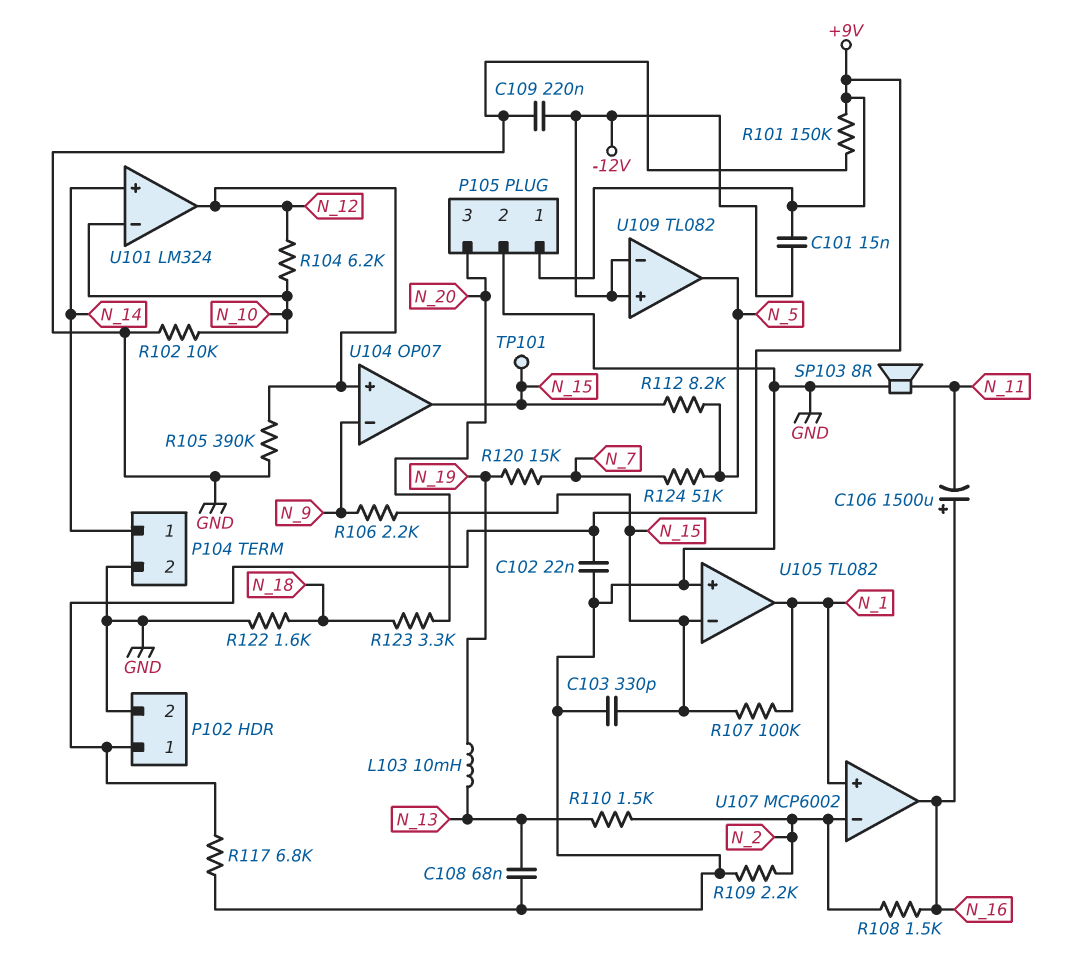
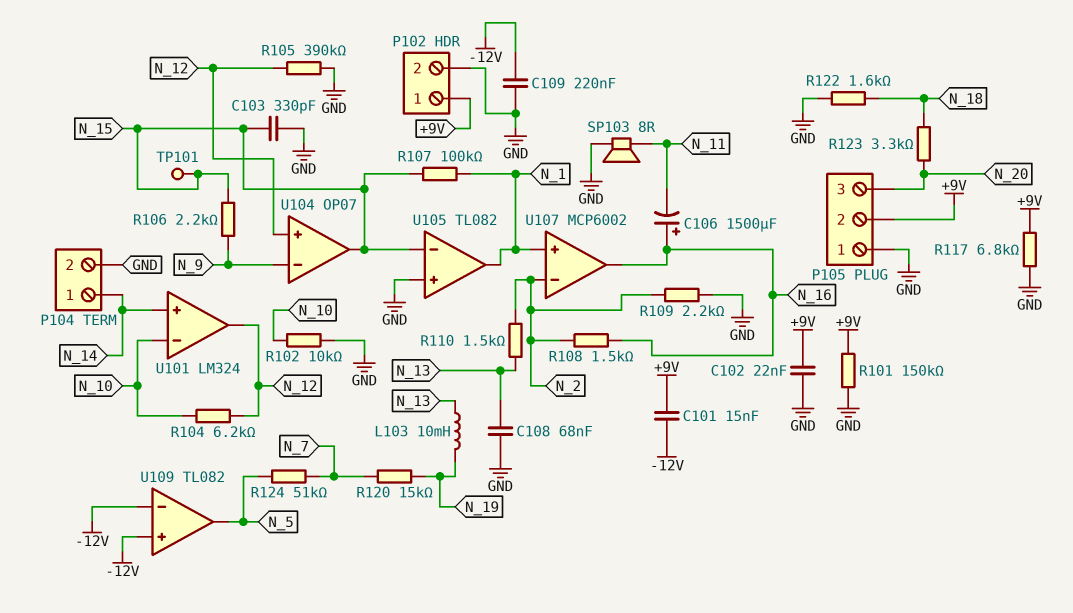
P105 pin 1: +9V -> GND
P105 pin 2: GND -> +9V
R112: 8.2k (N_5, N_15) -> none

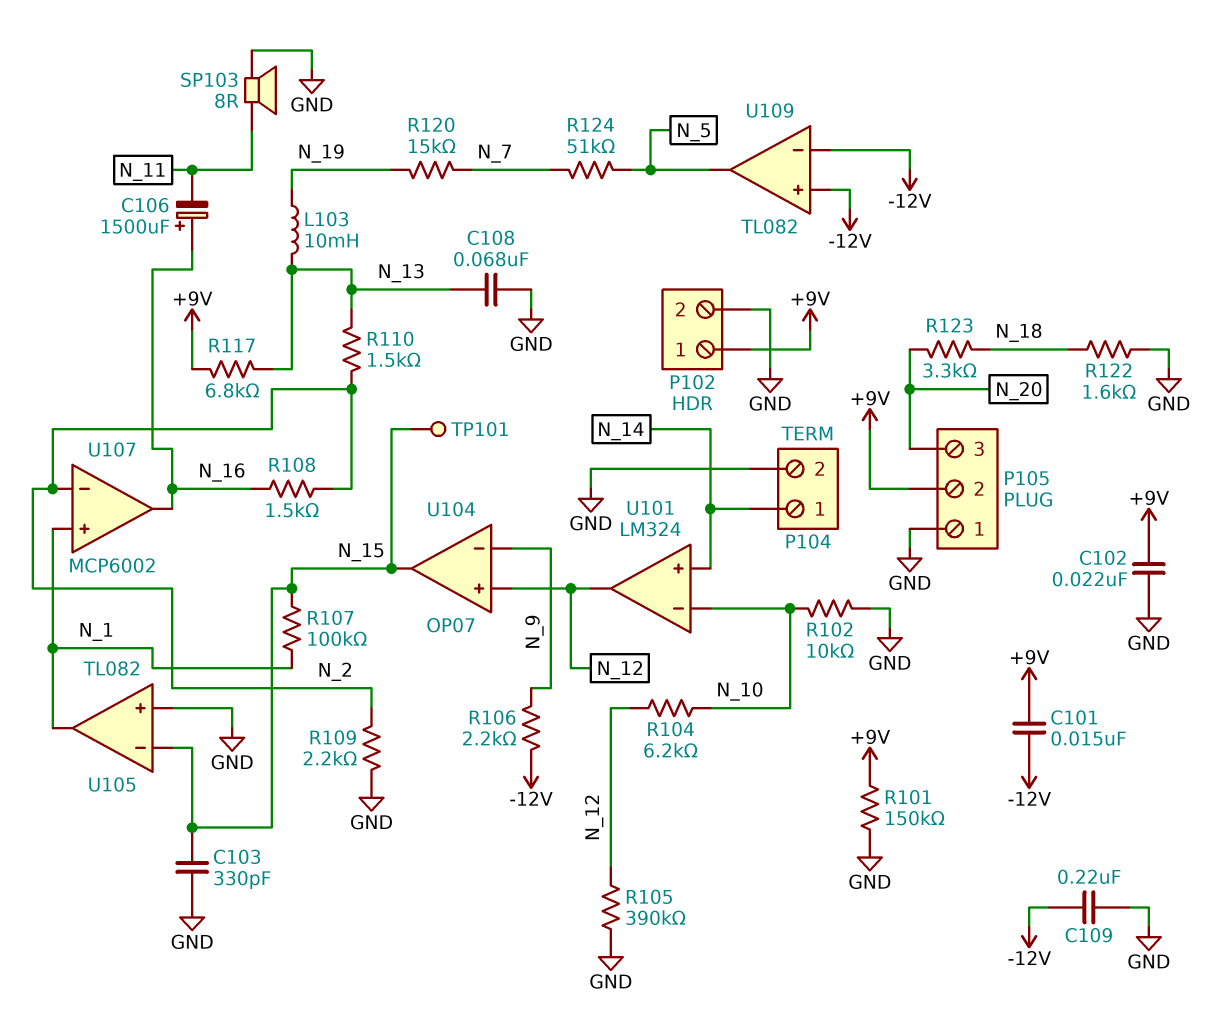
R106: 2.2k (N_9, N_15) -> 2.2k (-12V, N_9)
R117: 6.8k (+9V, GND) -> 6.8k (+9V, N_13)

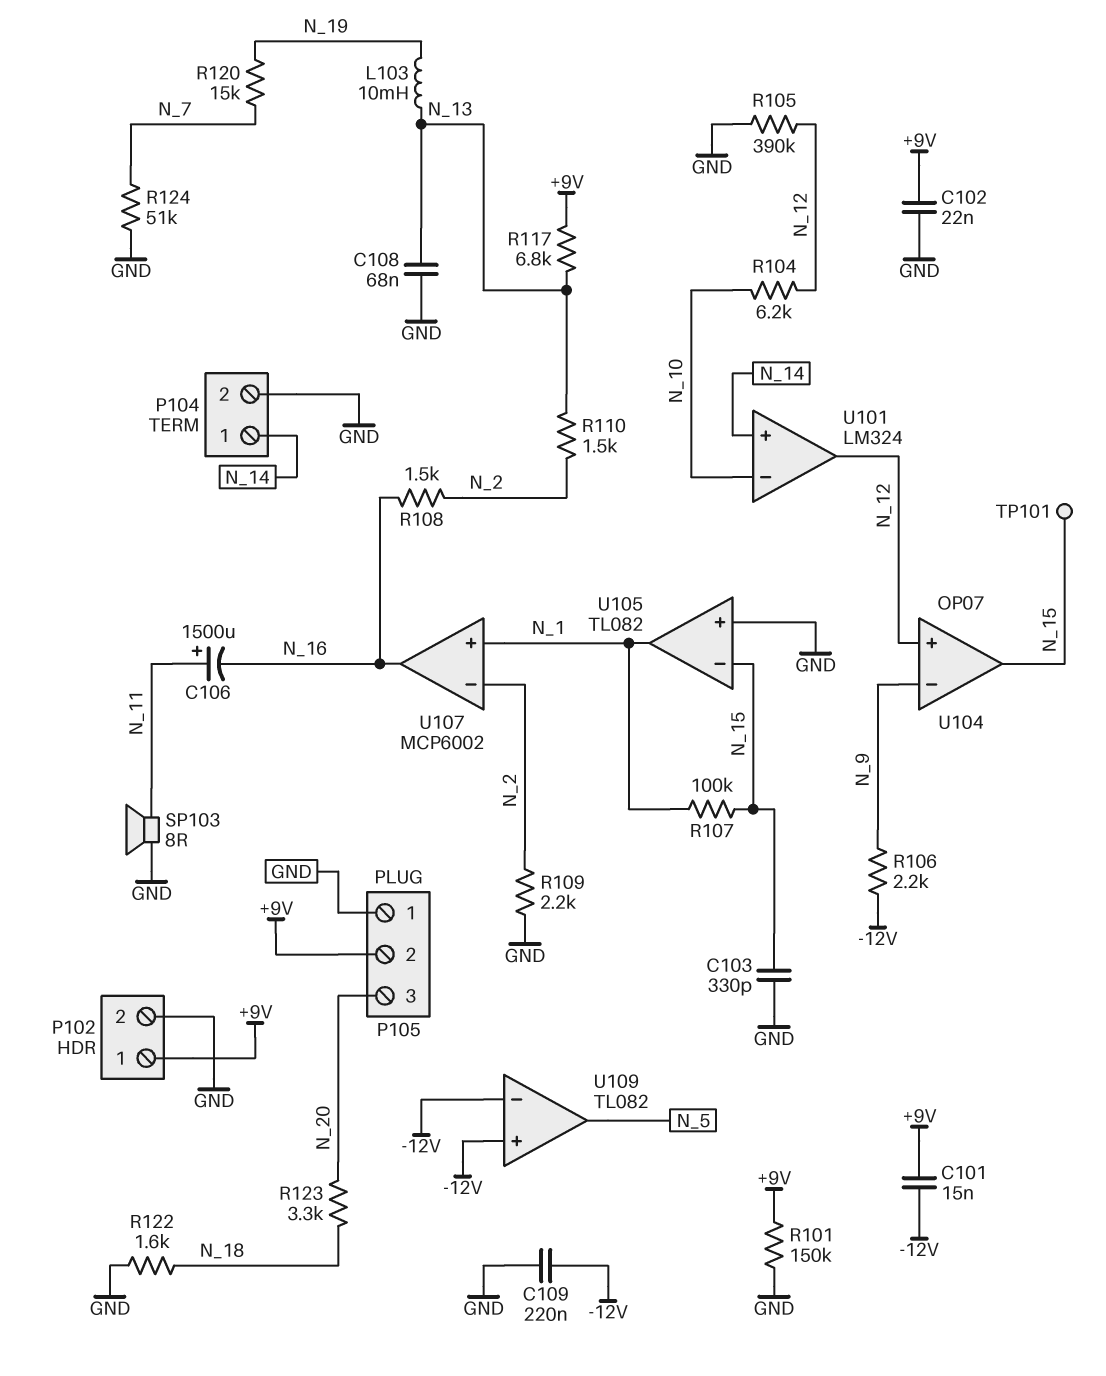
C106: 1500uF (plus N_16, minus N_11) -> 1500uF (plus N_11, minus N_16)
R102: 10k (GND, N_10) -> none
R124: 51k (N_5, N_7) -> 51k (GND, N_7)

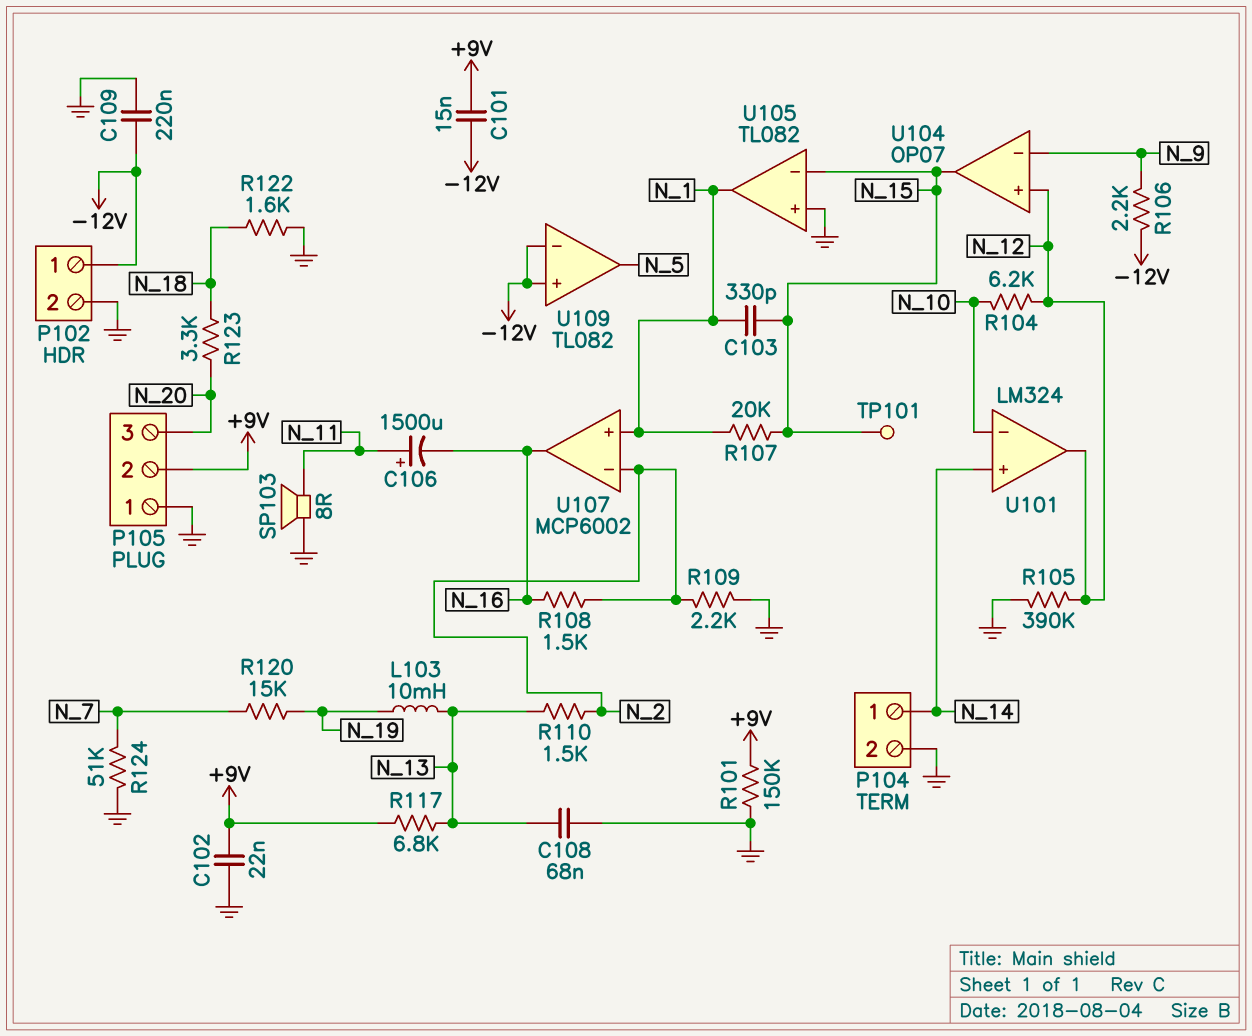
C103: 330pF (GND, N_15) -> 330pF (N_1, N_15)
P102 pin 1: +9V -> -12V
R107: 100k (N_1, N_15) -> 20k (N_1, N_15)

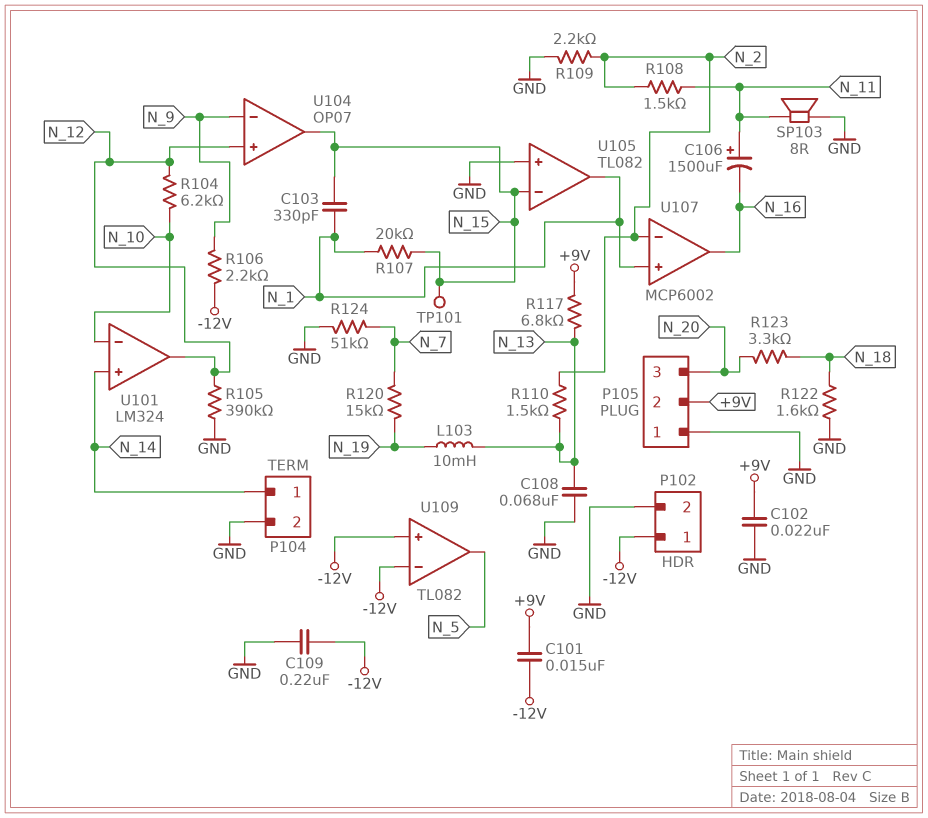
R101: 150k (+9V, GND) -> none
R108: 1.5k (N_2, N_16) -> 1.5k (N_2, N_11)

